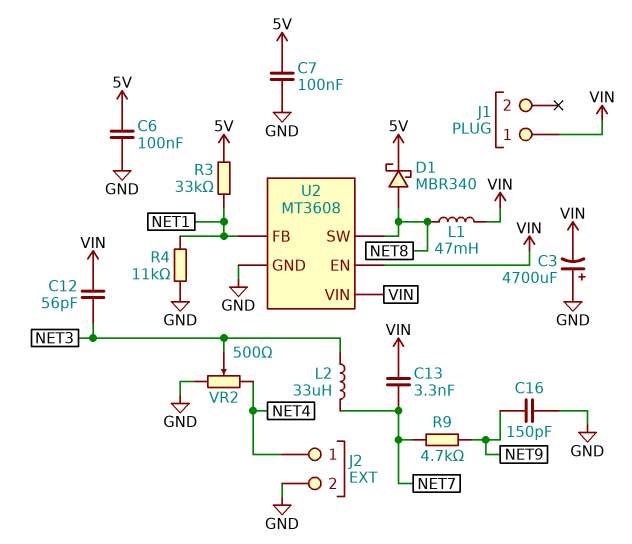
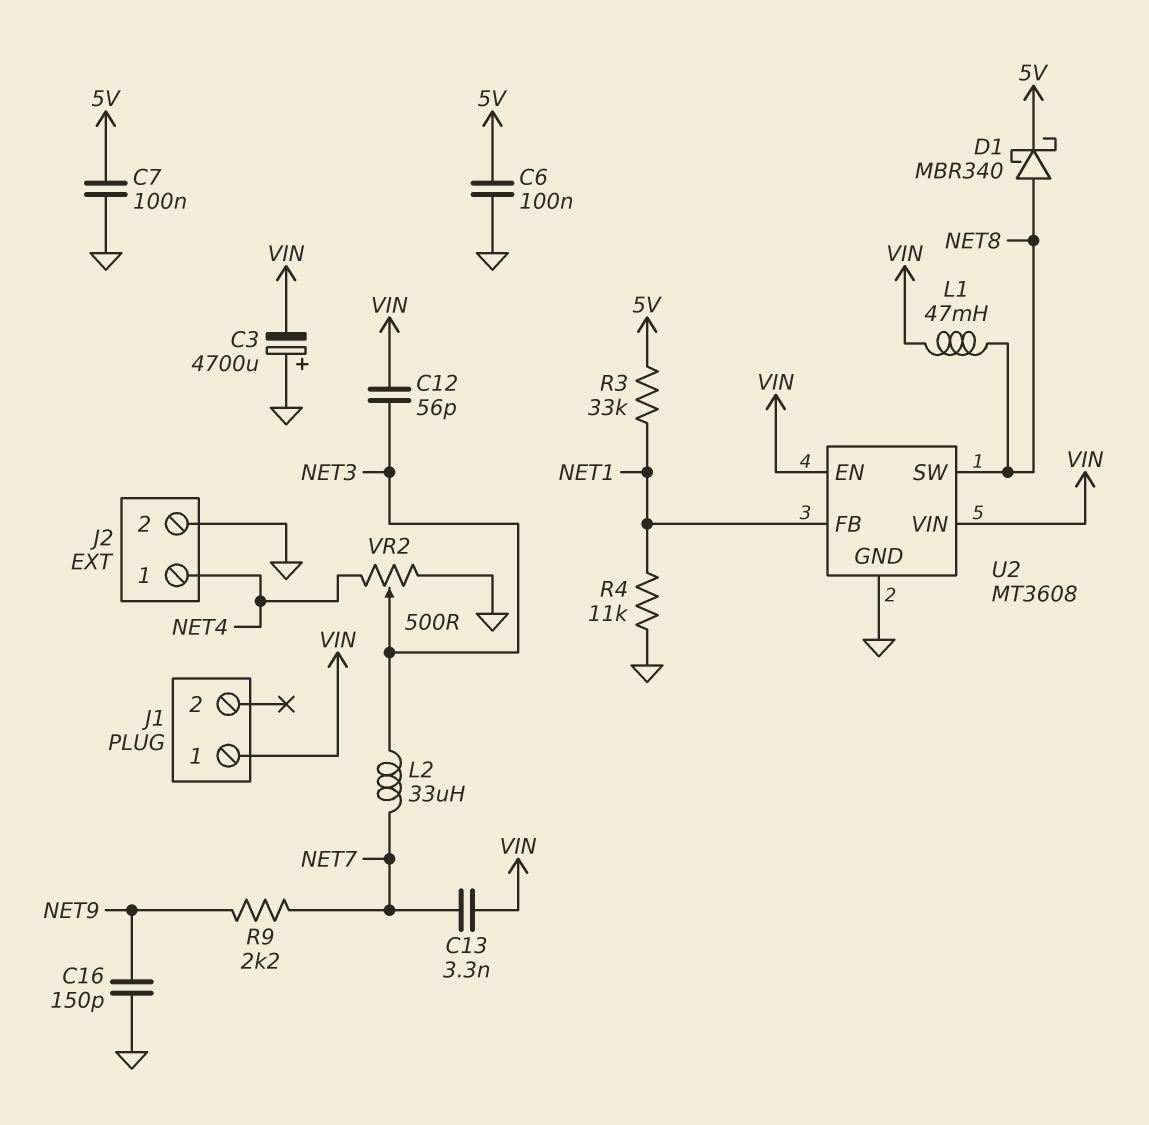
R9: 4.7k (NET7, NET9) -> 2.2k (NET7, NET9)

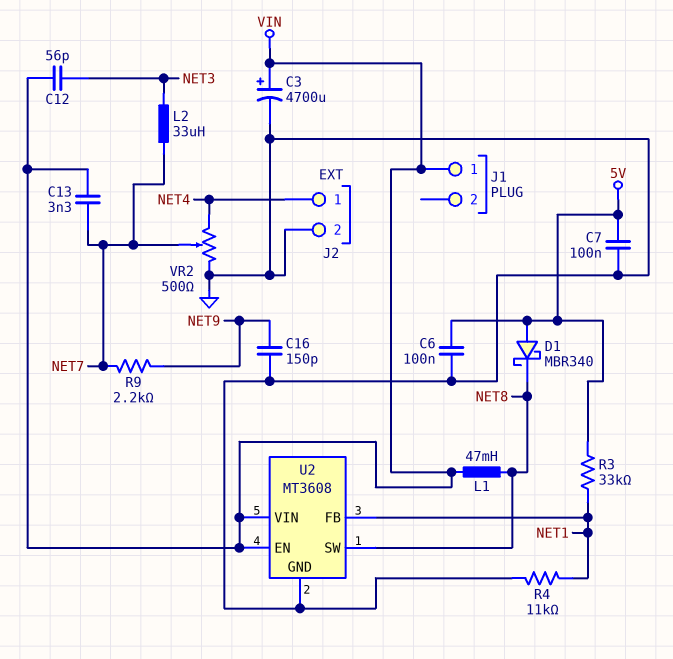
C3: 4700uF (plus GND, minus VIN) -> 4700uF (plus VIN, minus GND)
D1: schottky MBR340 (A NET8, K 5V) -> schottky MBR340 (A 5V, K NET8)
VR2: 500 (GND, NET4, wiper NET3) -> 500 (GND, NET4, wiper NET7)

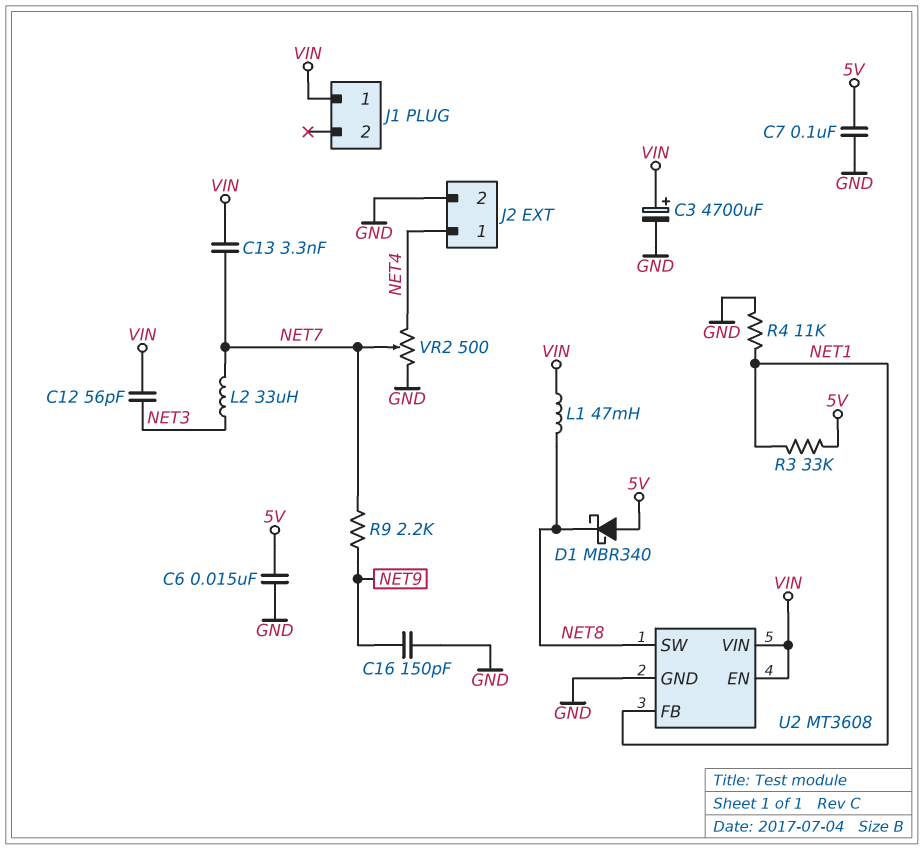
C6: 100nF (5V, GND) -> 15nF (5V, GND)

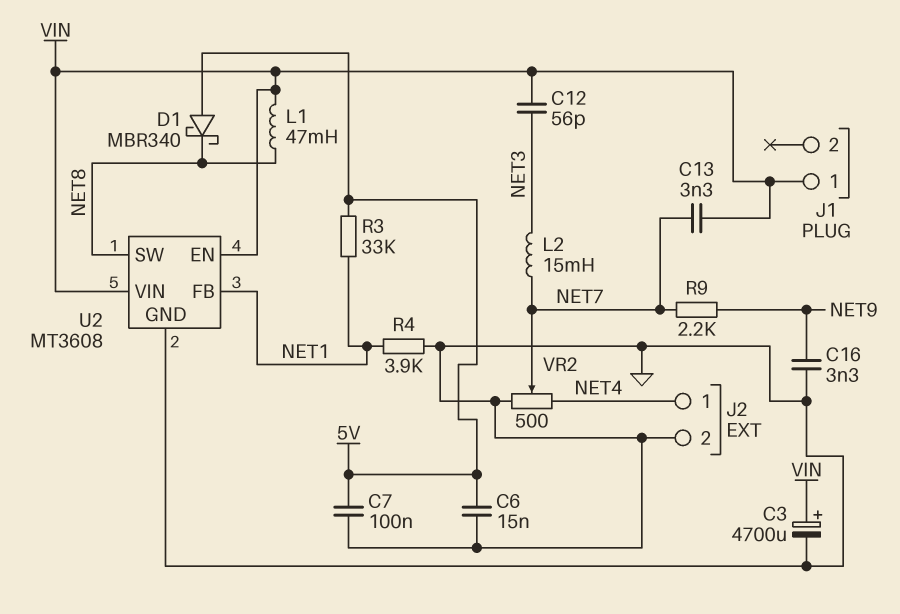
C16: 150pF (GND, NET9) -> 3.3nF (GND, NET9)
L2: 33uH (NET3, NET7) -> 15mH (NET3, NET7)
R4: 11k (GND, NET1) -> 3.9k (GND, NET1)

